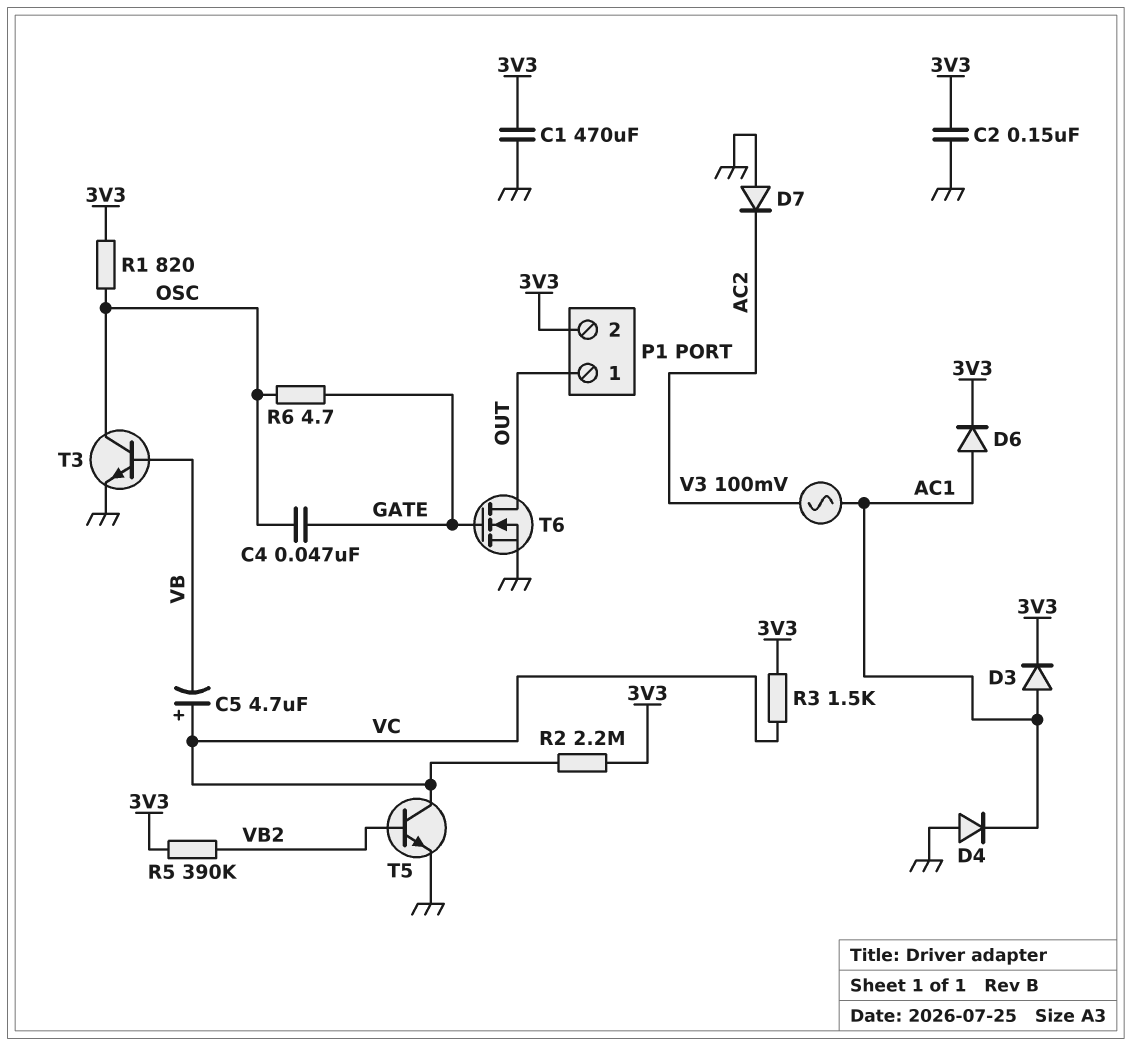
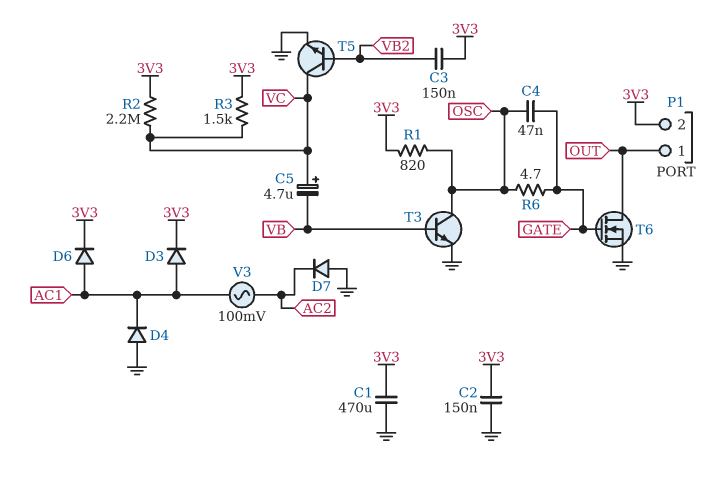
C3: none -> 150nF (3V3, VB2)
R5: 390k (3V3, VB2) -> none

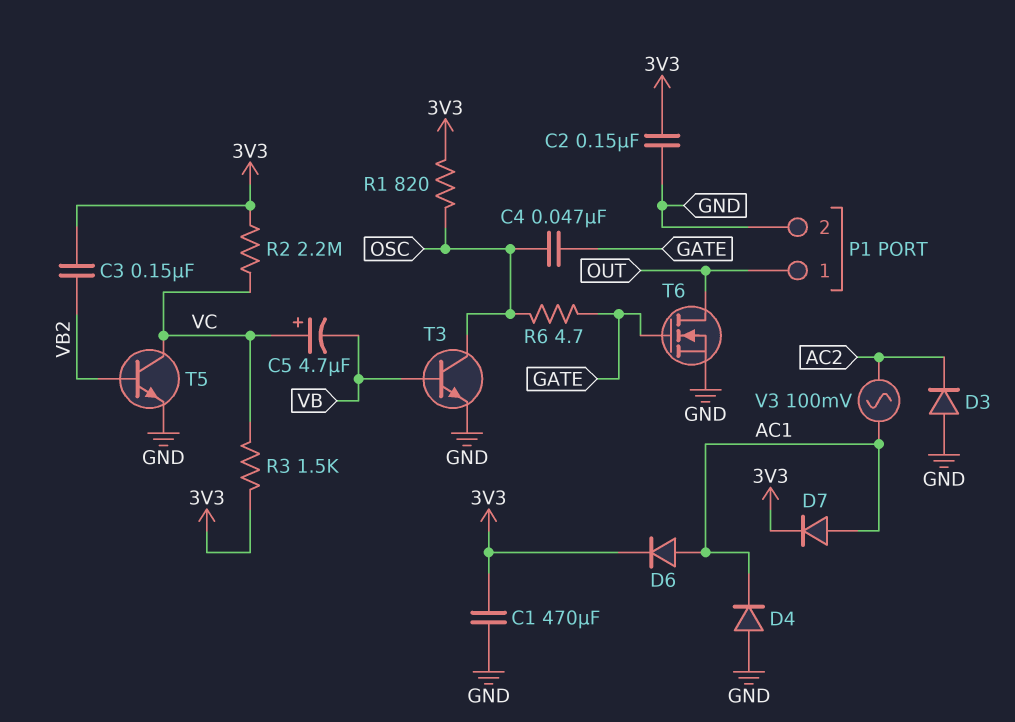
D3: diode (A AC1, K 3V3) -> diode (A GND, K AC2)
D7: diode (A GND, K AC2) -> diode (A AC1, K 3V3)
P1 pin 2: 3V3 -> GND

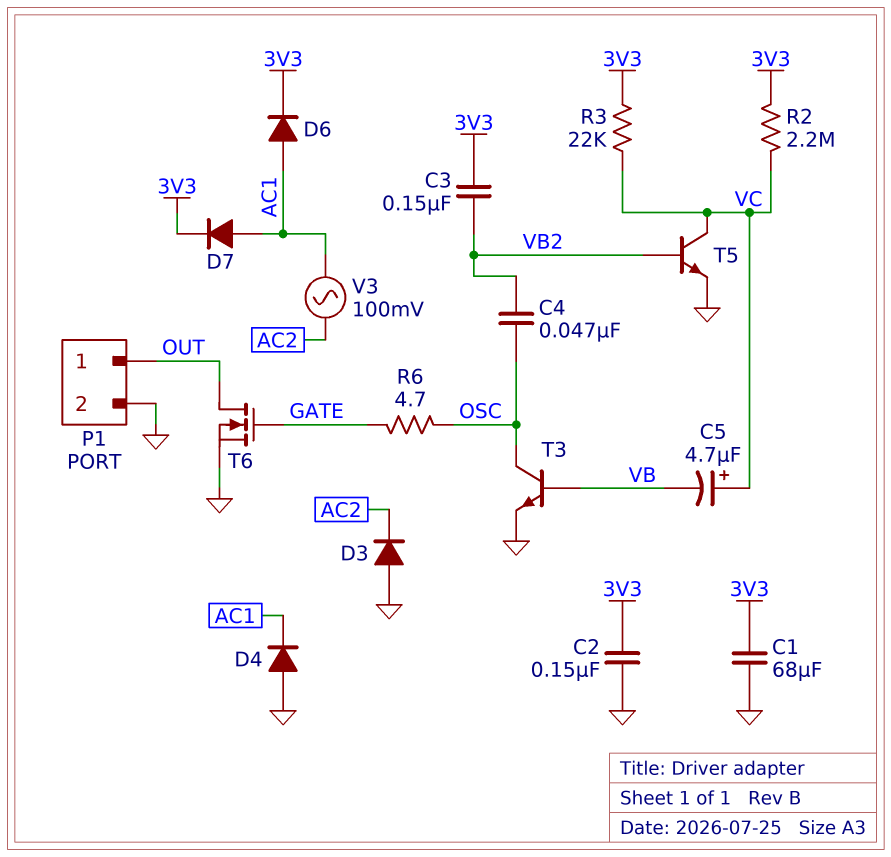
C1: 470uF (3V3, GND) -> 68uF (3V3, GND)
C4: 47nF (GATE, OSC) -> 47nF (OSC, VB2)
R1: 820 (3V3, OSC) -> none
R3: 1.5k (3V3, VC) -> 22k (3V3, VC)

